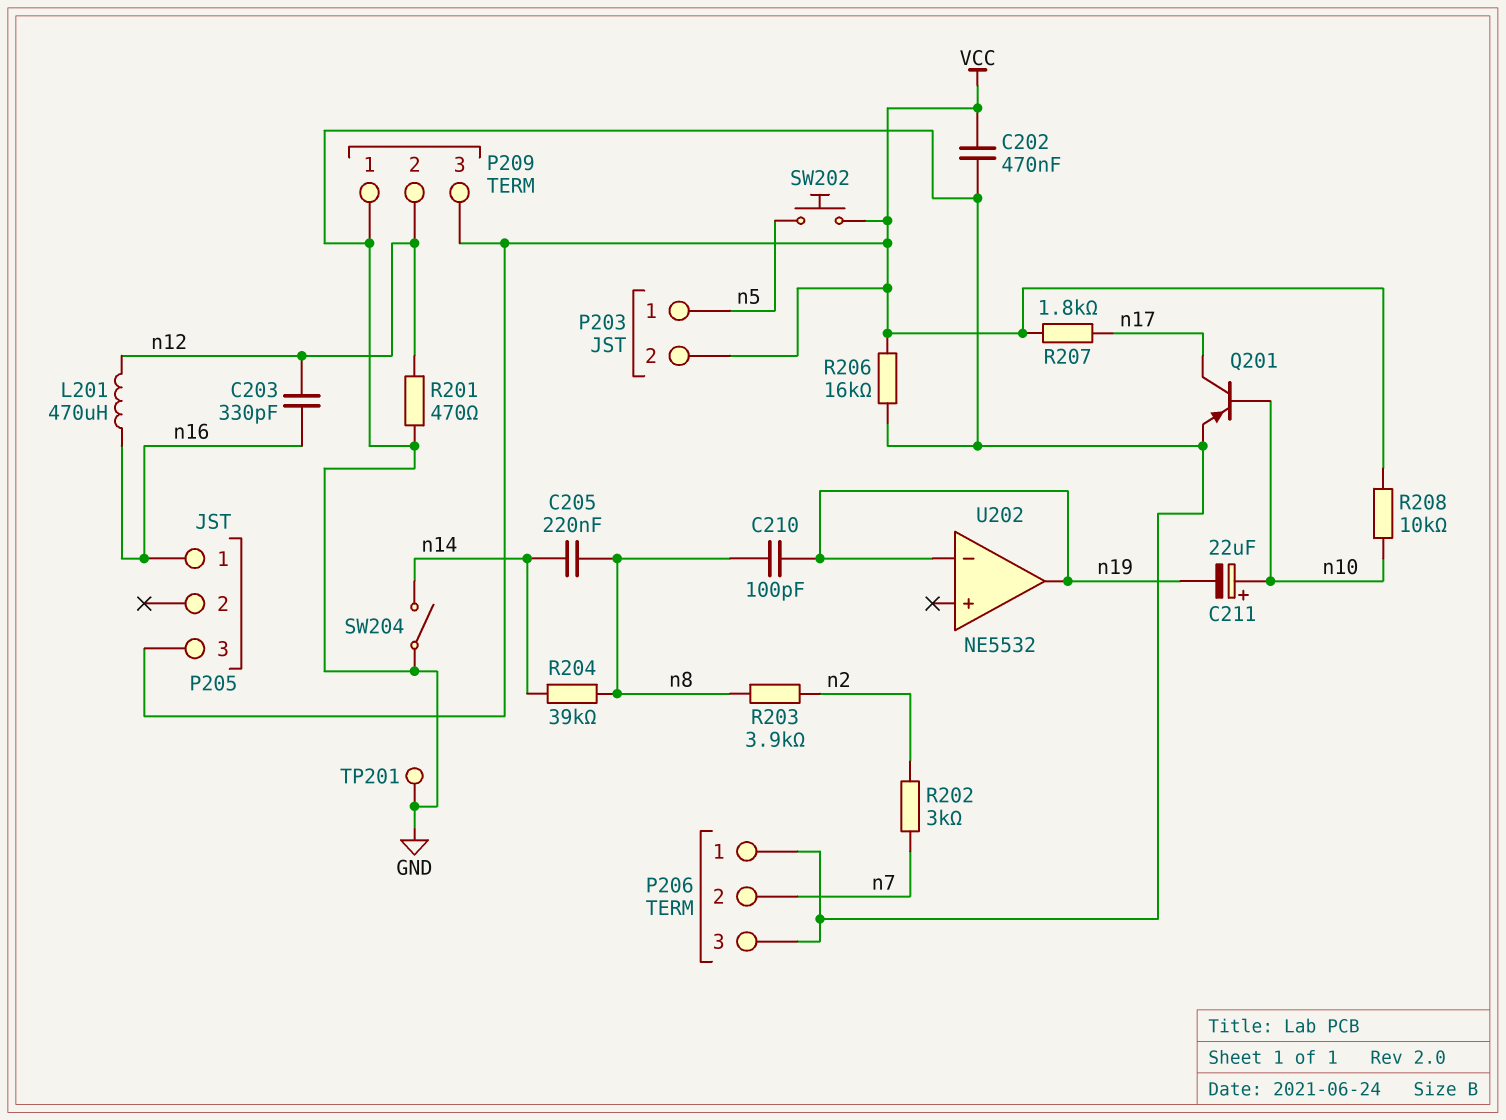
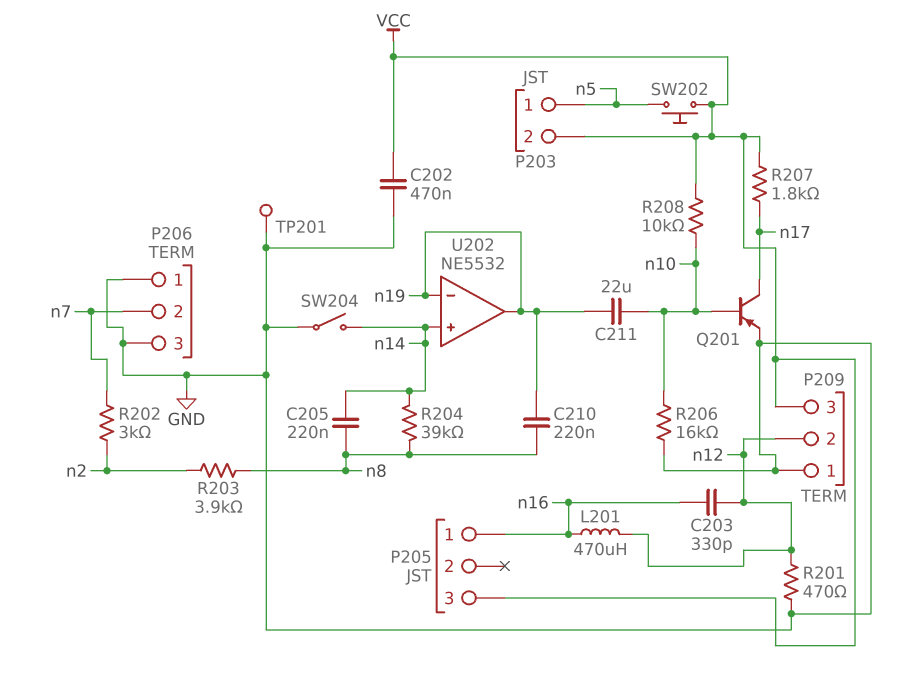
C210: 100pF (n8, n19) -> 220nF (n8, n19)
C211: 22uF (plus n10, minus n19) -> 22uF (n10, n19)
R206: 16k (GND, VCC) -> 16k (GND, n10)
U202 pin in+: none -> n14

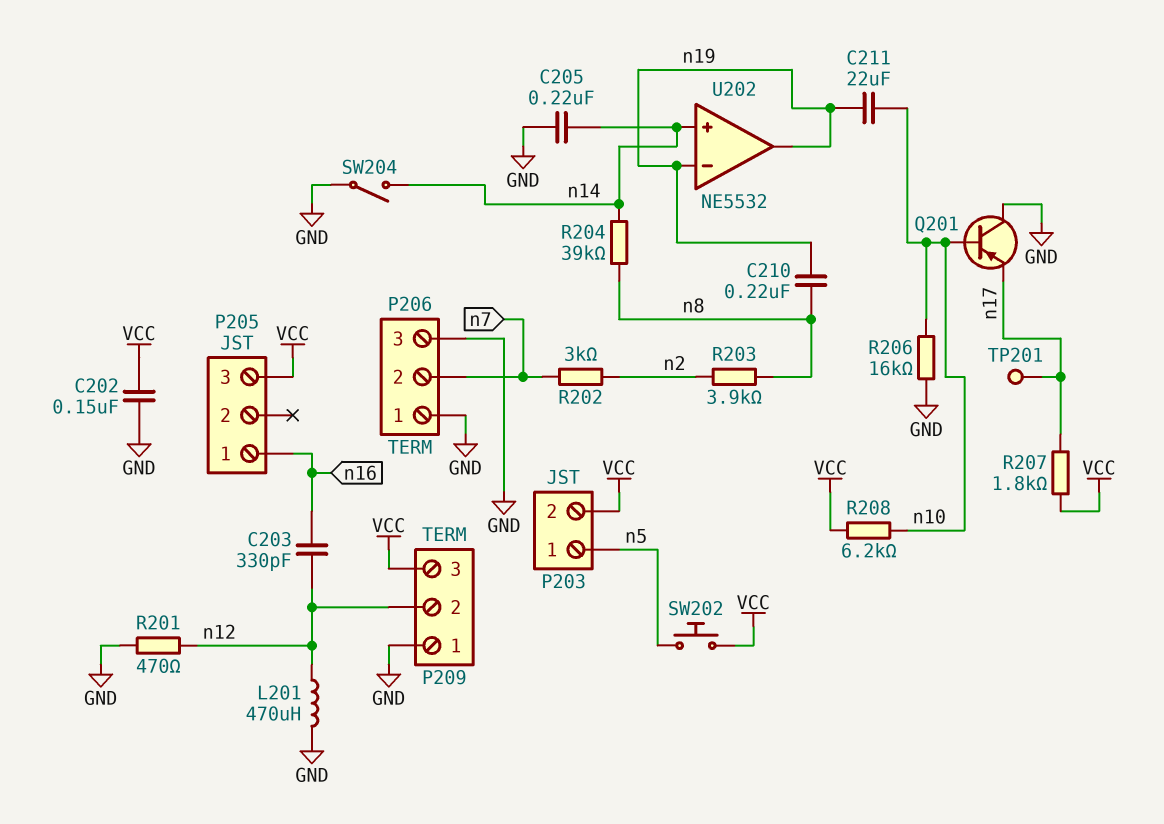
C202: 470nF (GND, VCC) -> 150nF (GND, VCC)
C205: 220nF (n8, n14) -> 220nF (GND, n14)
L201: 470uH (n12, n16) -> 470uH (GND, n12)
Q201: PNP (B n10, C n17, E GND) -> PNP (B n10, C GND, E n17)
R208: 10k (VCC, n10) -> 6.2k (VCC, n10)
TP201: test point (GND) -> test point (n17)

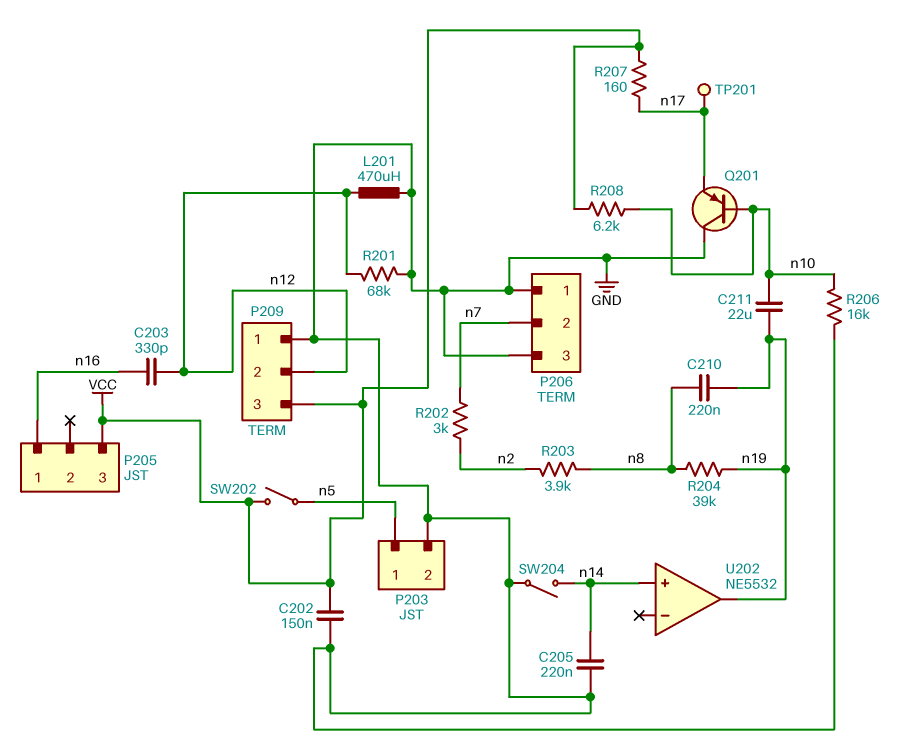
P203 pin 2: VCC -> GND
R201: 470 (GND, n12) -> 68k (GND, n12)
R204: 39k (n8, n14) -> 39k (n8, n19)
R207: 1.8k (VCC, n17) -> 160 (VCC, n17)
SW202: button (VCC, n5) -> switch (VCC, n5)
U202 pin in-: n19 -> none

